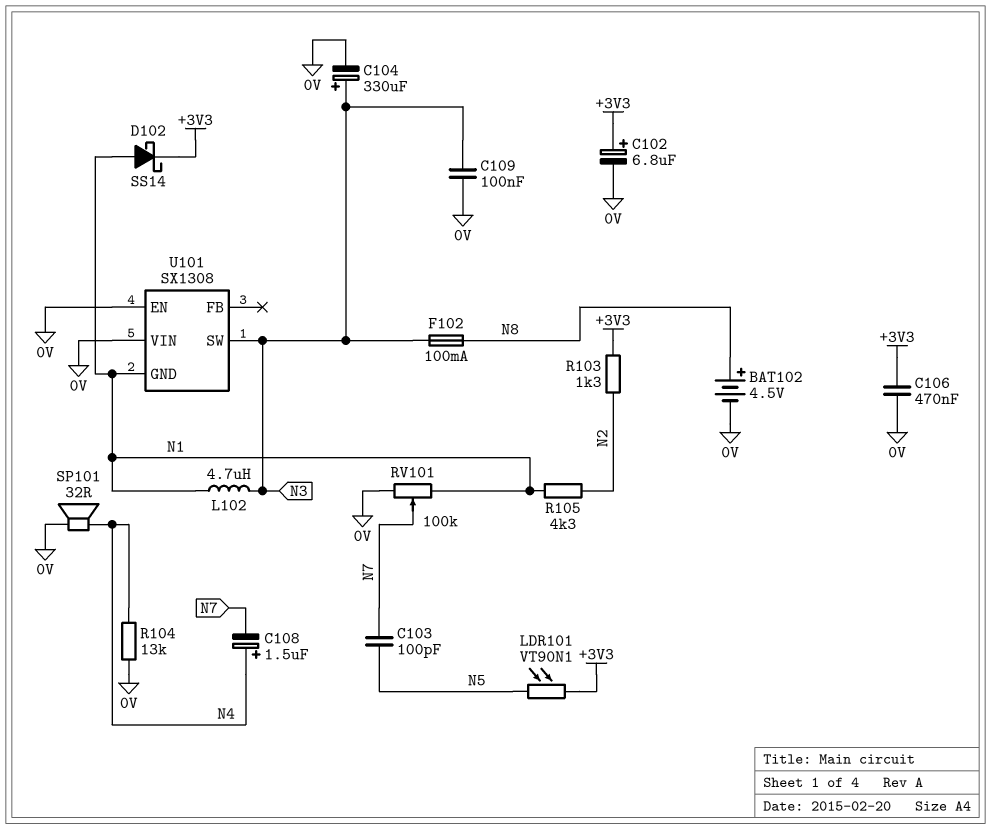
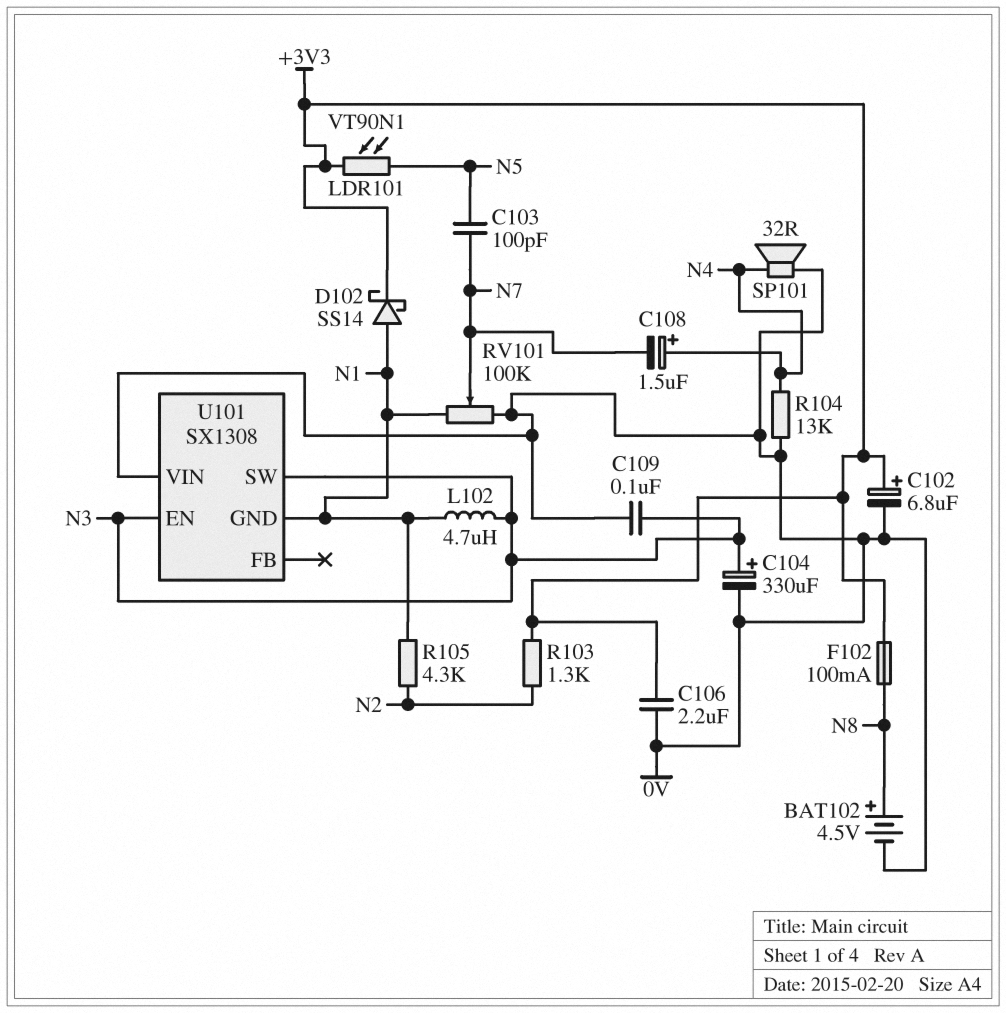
C106: 470nF (+3V3, 0V) -> 2.2uF (+3V3, 0V)
F102: 100mA (N3, N8) -> 100mA (+3V3, N8)
U101 pin EN: 0V -> N3

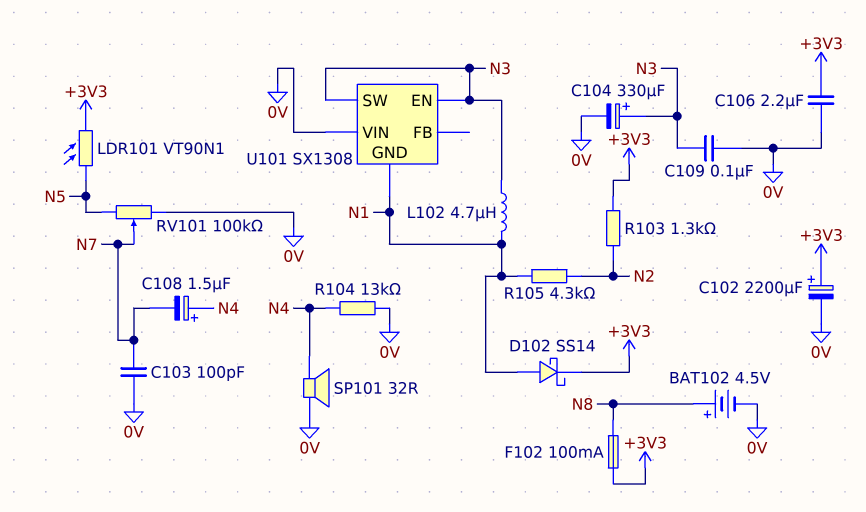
C102: 6.8uF (plus +3V3, minus 0V) -> 2200uF (plus +3V3, minus 0V)
C103: 100pF (N5, N7) -> 100pF (0V, N7)
RV101: 100k (0V, N1, wiper N7) -> 100k (0V, N5, wiper N7)

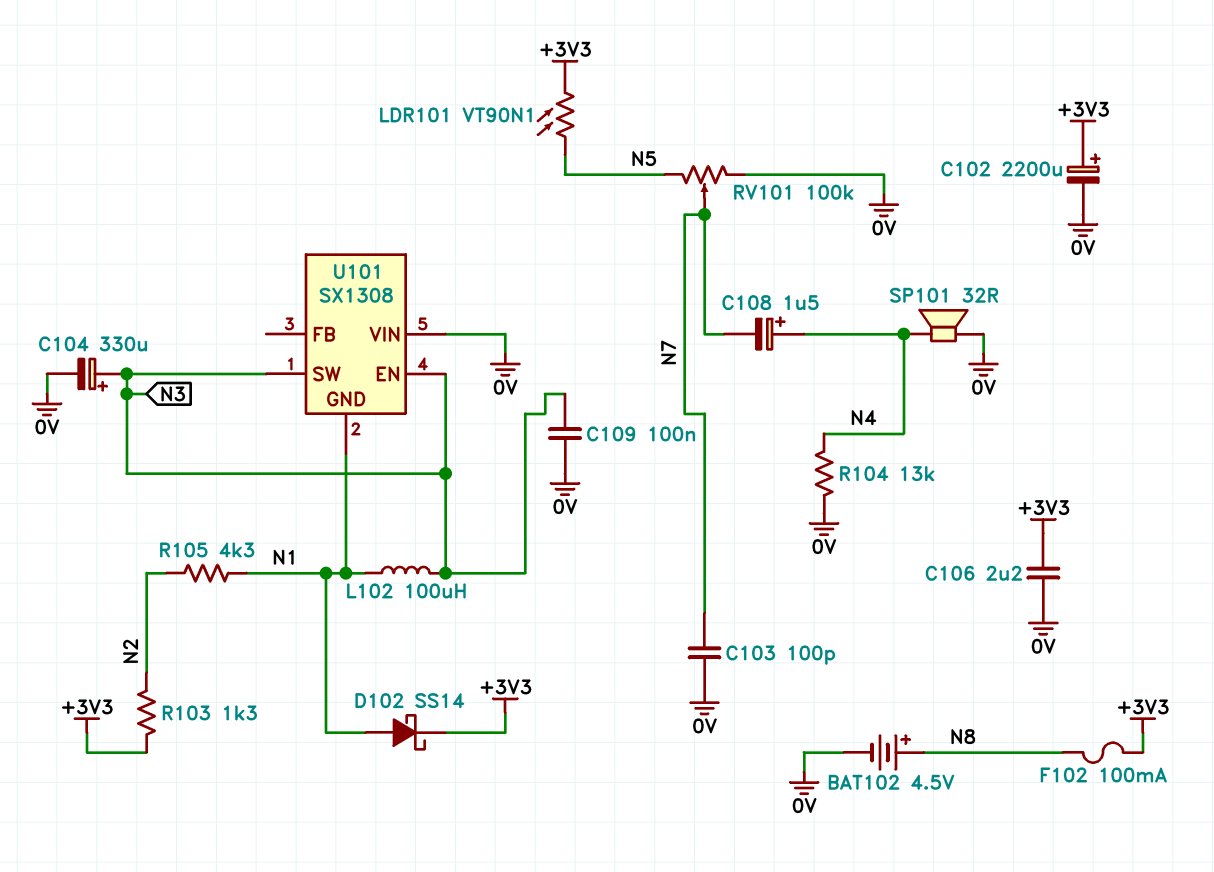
L102: 4.7uH (N1, N3) -> 100uH (N1, N3)

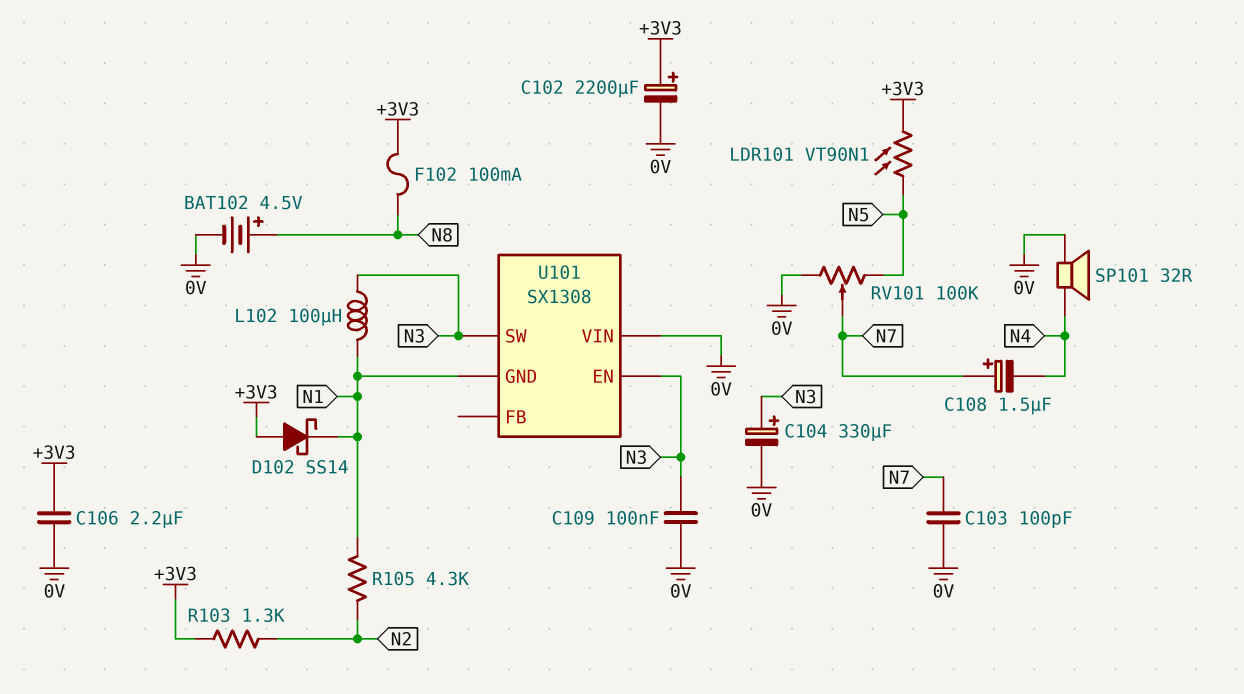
C108: 1.5uF (plus N4, minus N7) -> 1.5uF (plus N7, minus N4)
D102: schottky SS14 (A N1, K +3V3) -> schottky SS14 (A +3V3, K N1)
R104: 13k (0V, N4) -> none

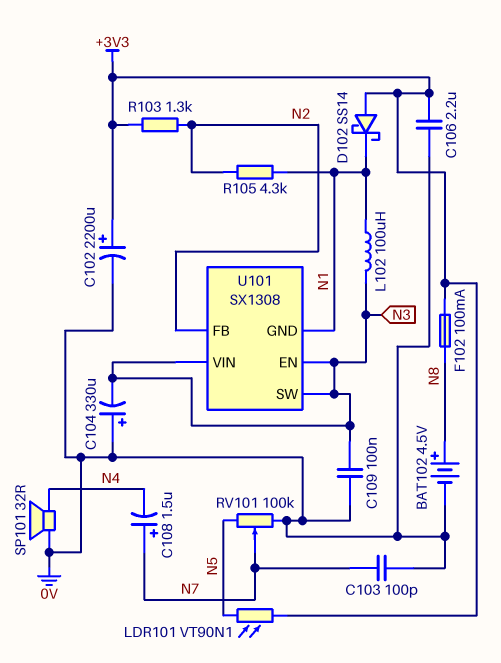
C104: 330uF (plus N3, minus 0V) -> 330uF (plus 0V, minus N3)
U101 pin FB: none -> N2
U101 pin VIN: 0V -> N3

